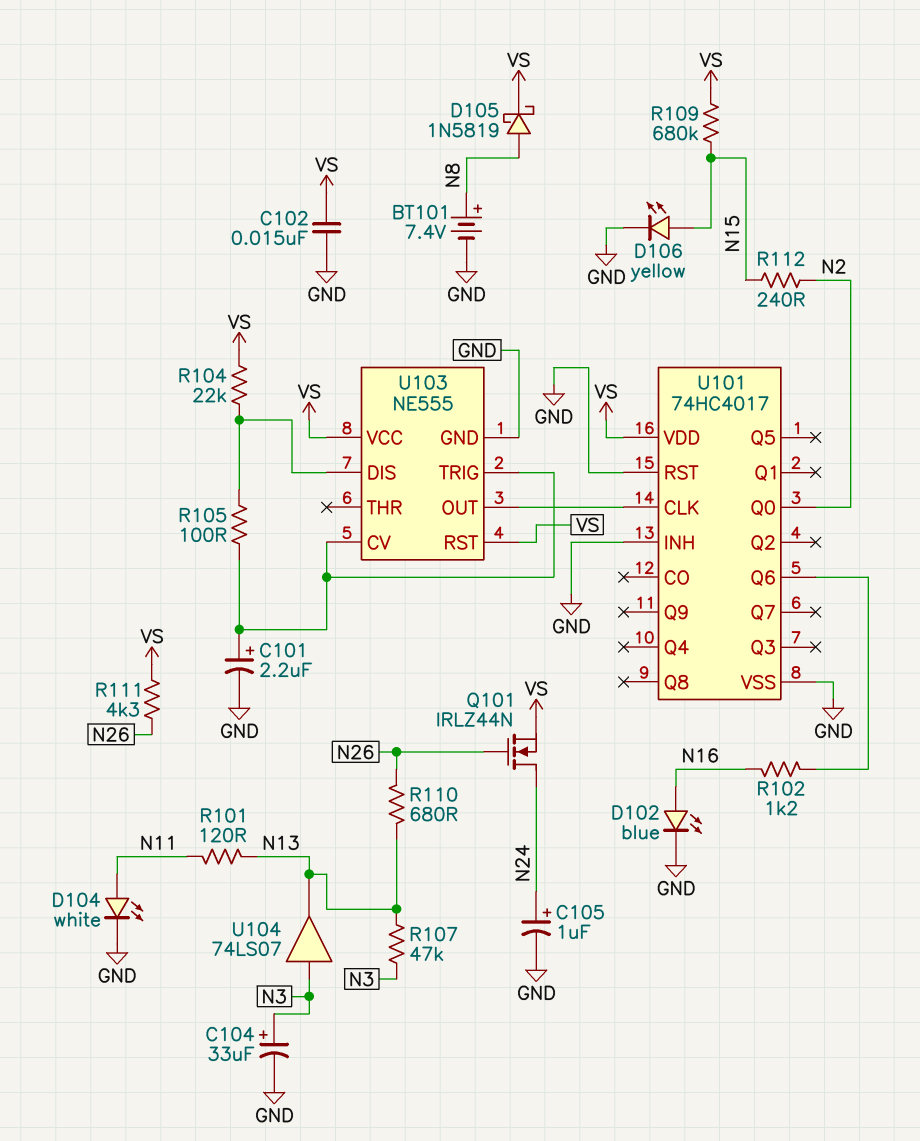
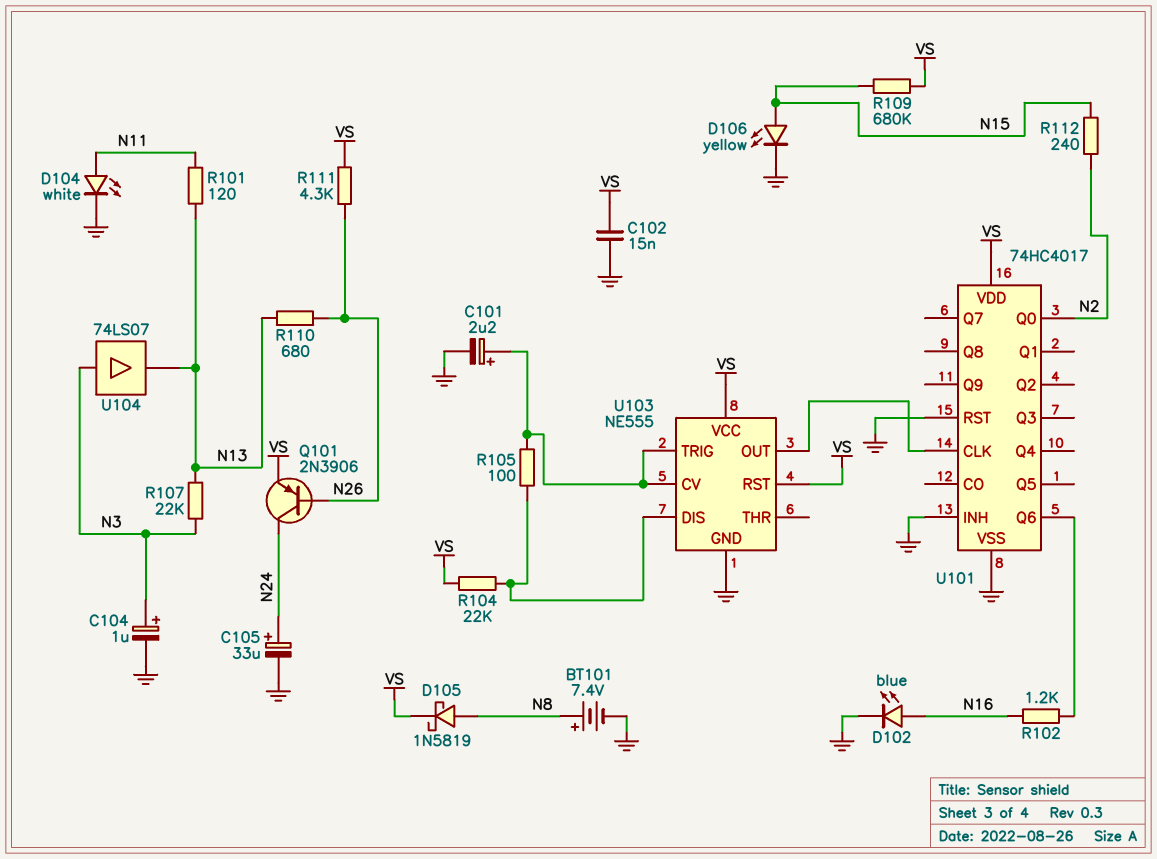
C104: 33uF (plus N3, minus GND) -> 1uF (plus N3, minus GND)
C105: 1uF (plus N24, minus GND) -> 33uF (plus N24, minus GND)
Q101: NMOS IRLZ44N (G N26, D N24, S VS) -> PNP 2N3906 (B N26, C N24, E VS)
R107: 47k (N3, N13) -> 22k (N3, N13)

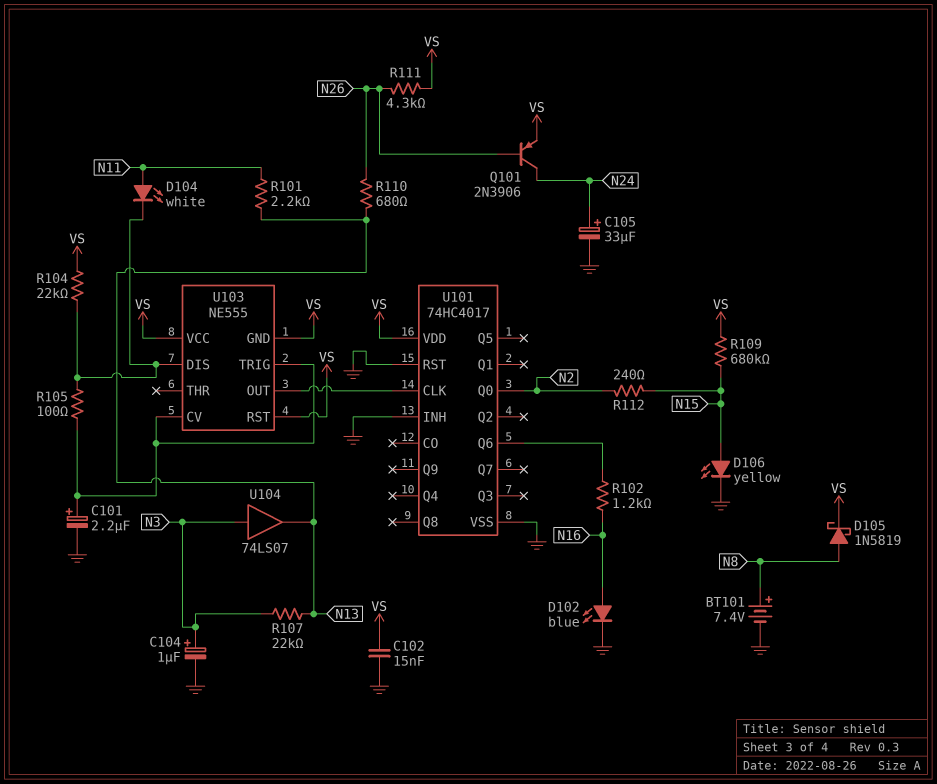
D104: LED white (A N11, K GND) -> LED white (A N11, K U103/DIS)
R101: 120 (N11, N13) -> 2.2k (N11, N13)
U103 pin GND: GND -> VS

